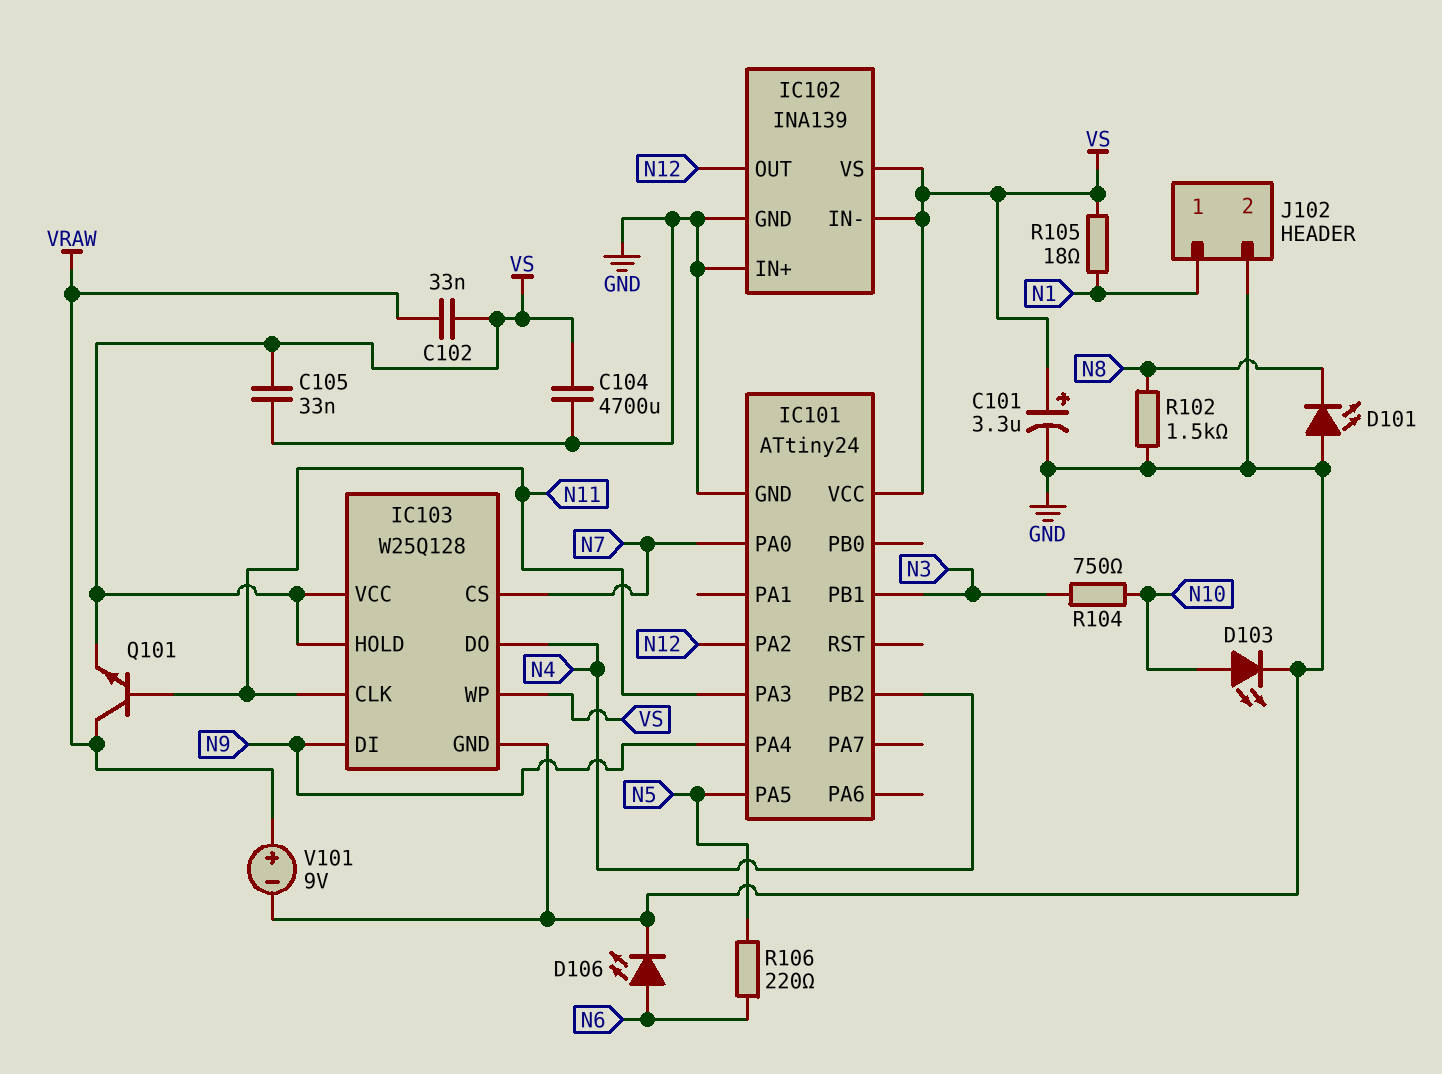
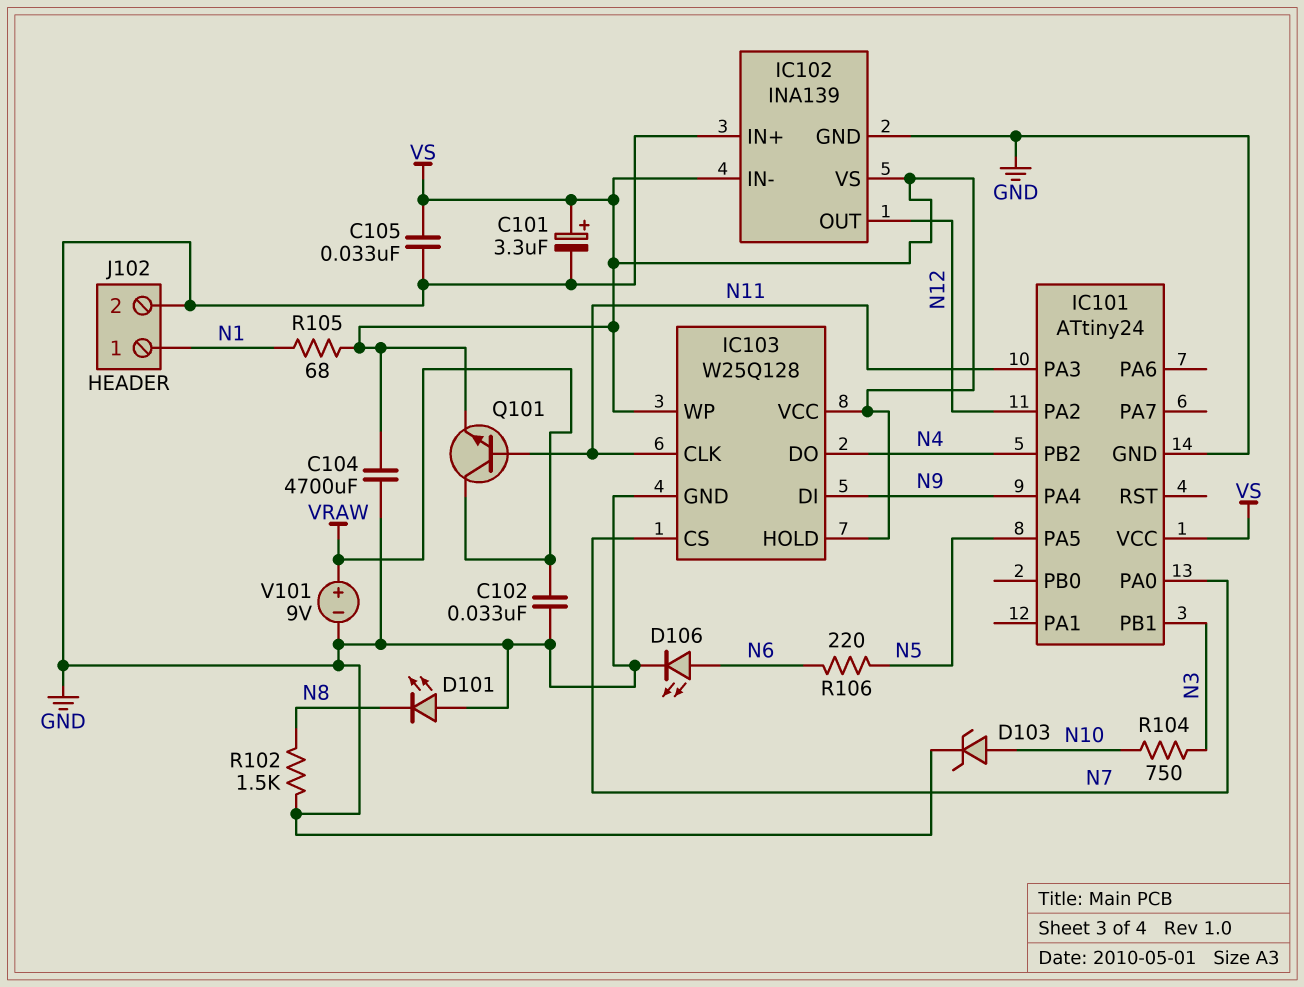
C102: 33nF (VRAW, VS) -> 33nF (GND, VRAW)
D103: LED (A N10, K GND) -> zener (A N10, K GND)
R105: 18 (N1, VS) -> 68 (N1, VS)

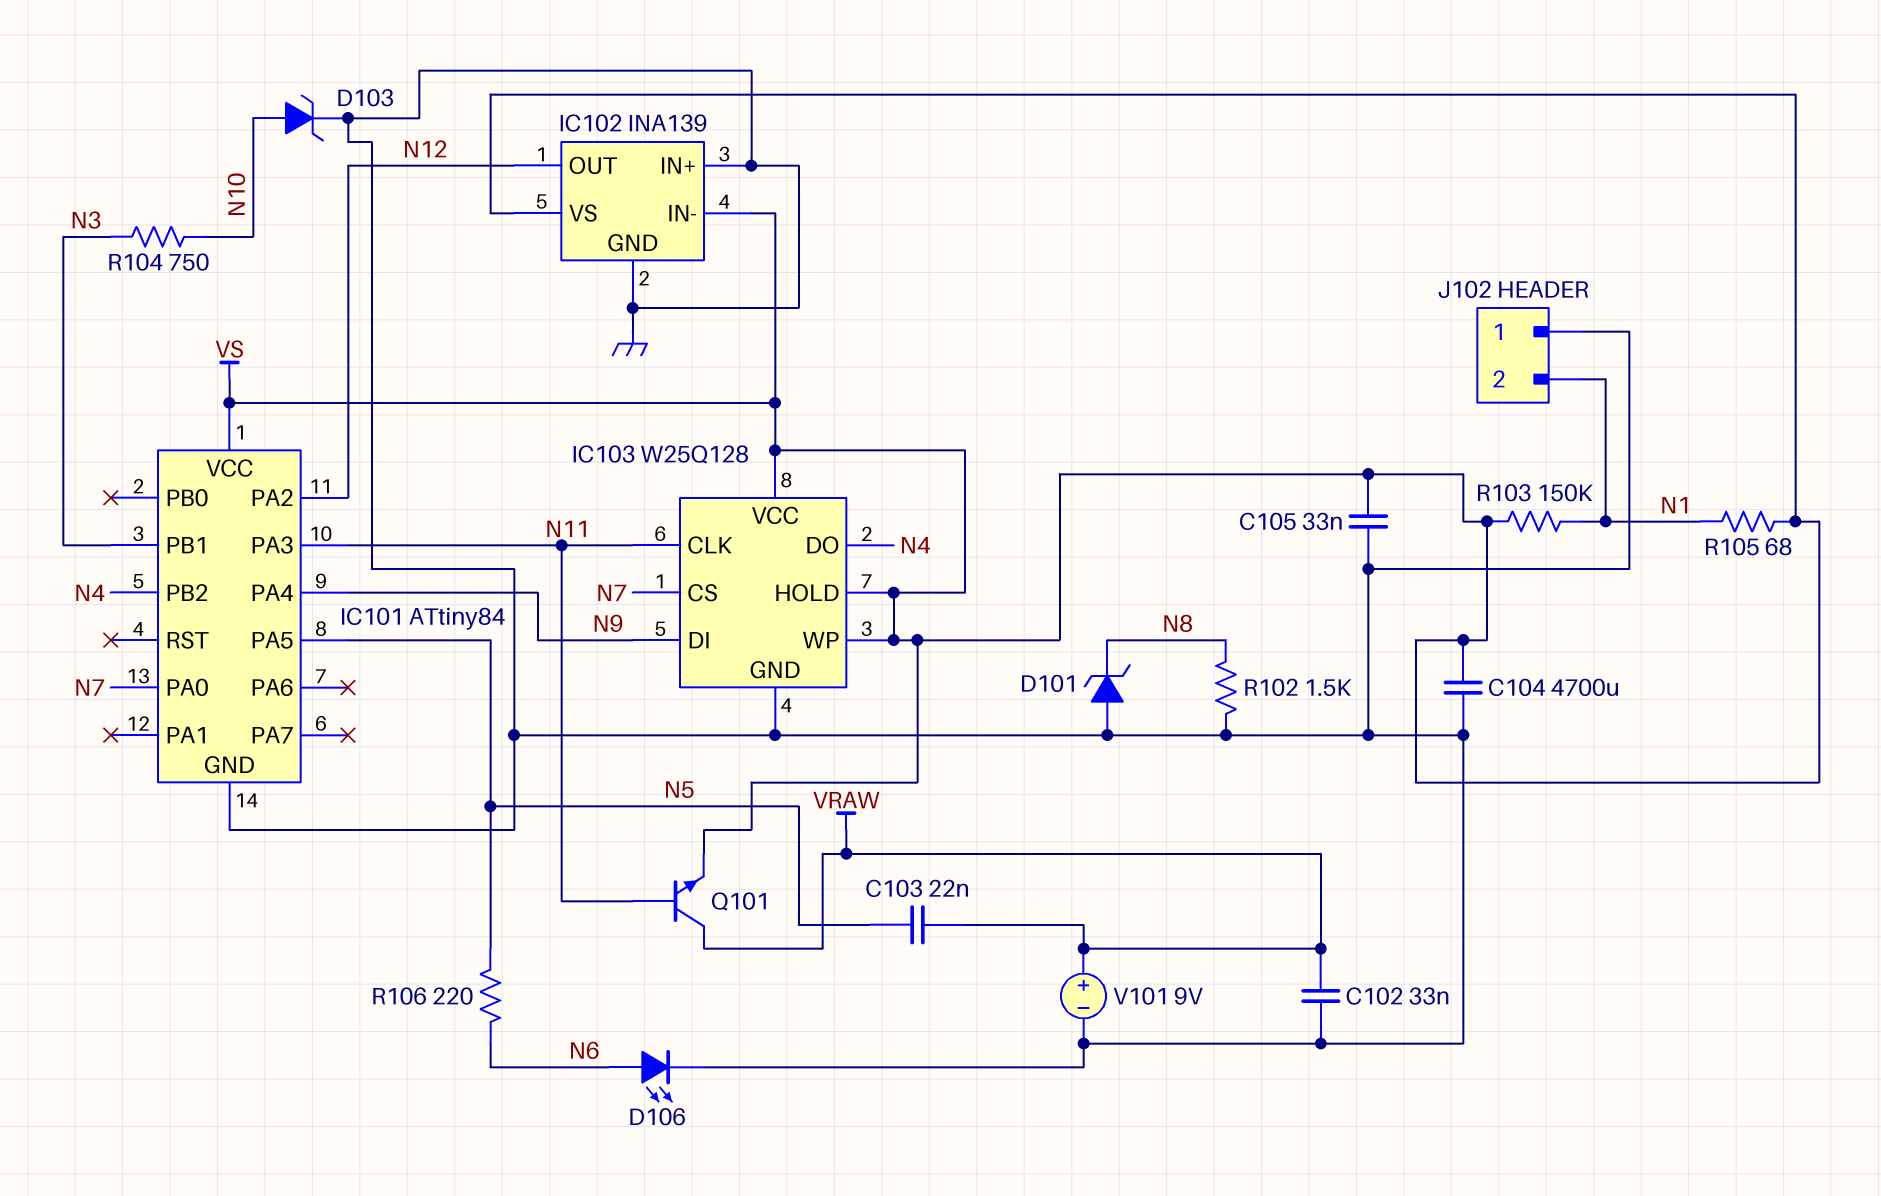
C101: 3.3uF (plus VS, minus GND) -> none
C103: none -> 22nF (N5, VRAW)
D101: LED (A GND, K N8) -> zener (A GND, K N8)
IC101: ATtiny24 -> ATtiny84
J102 pin 1: N1 -> GND
J102 pin 2: GND -> N1
R103: none -> 150k (N1, VS)

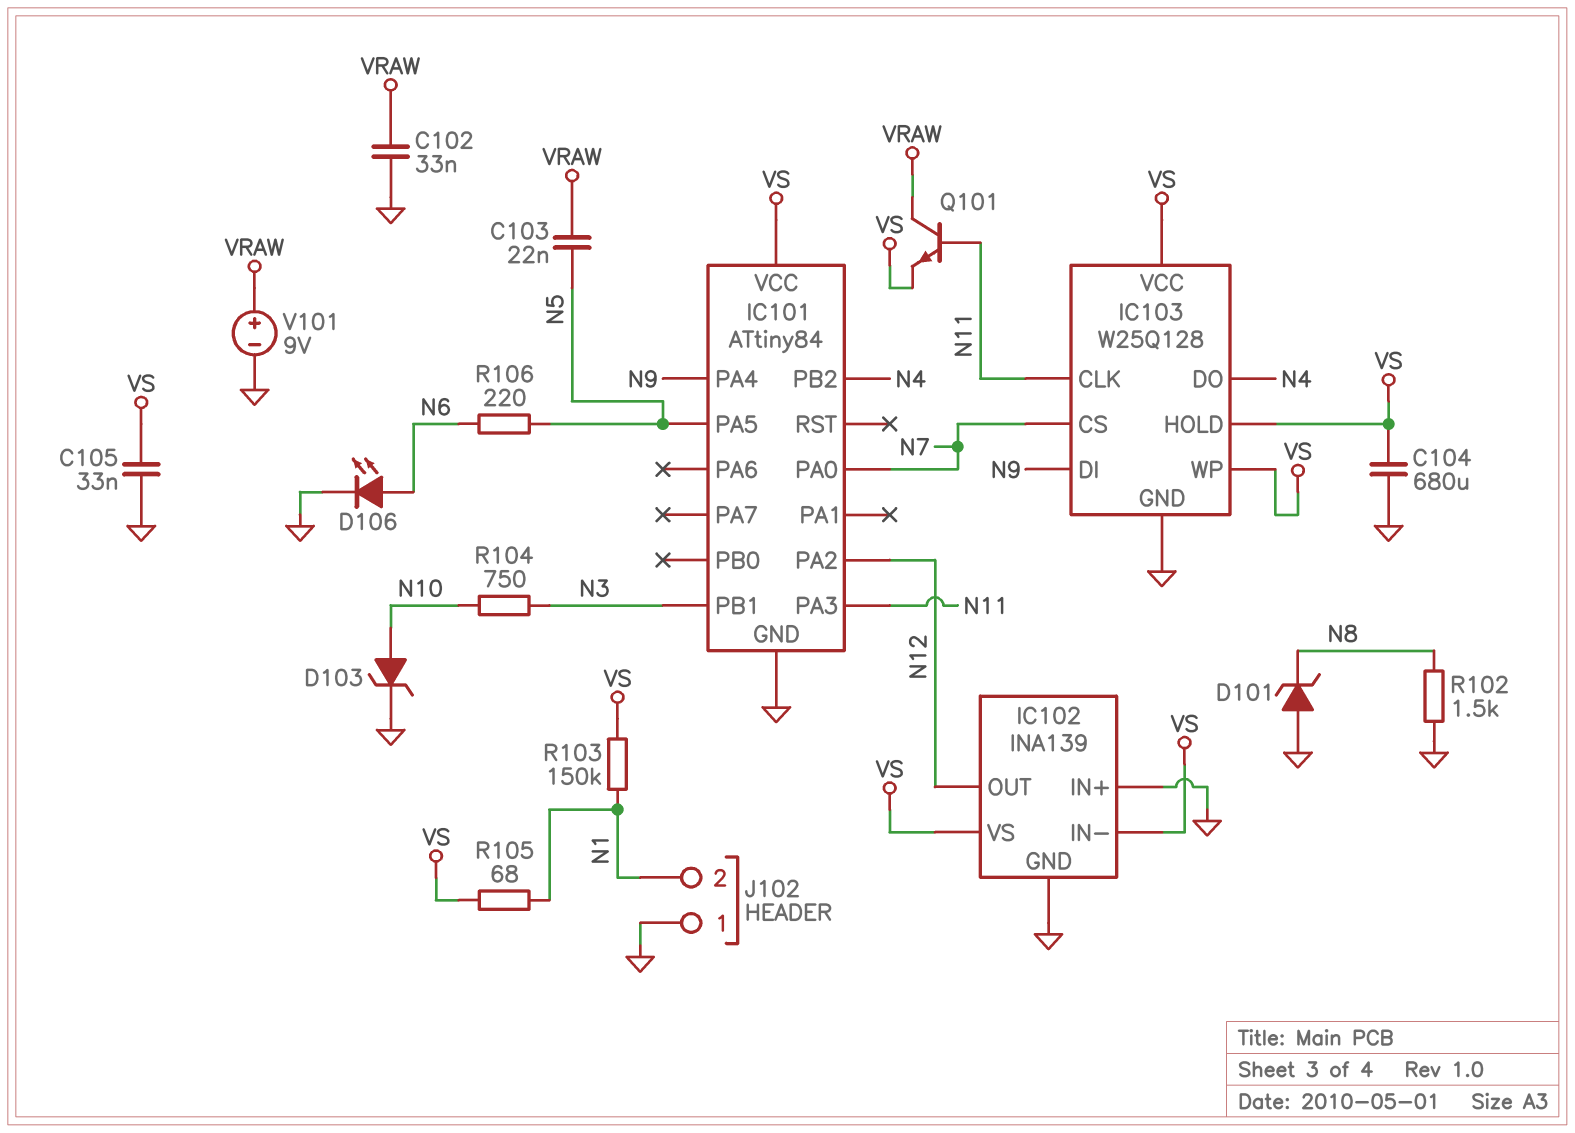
C104: 4700uF (GND, VS) -> 680uF (GND, VS)

